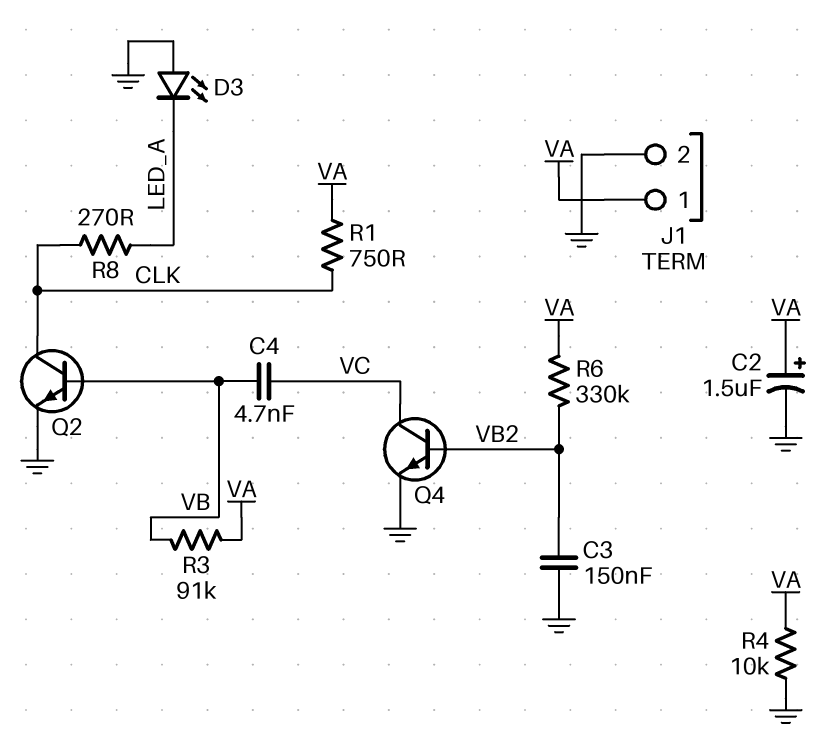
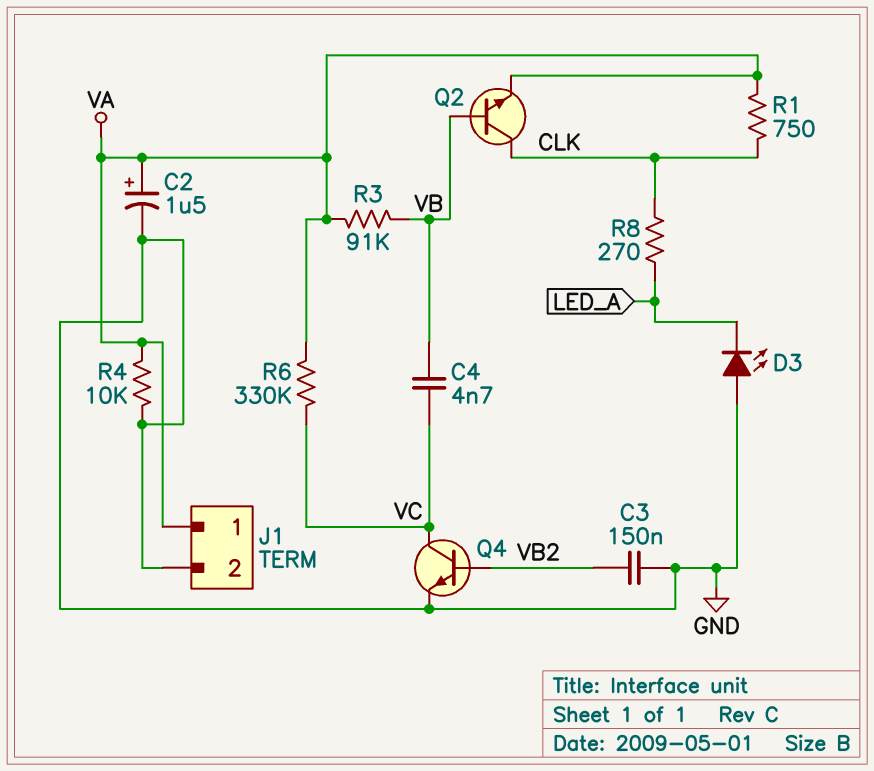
Q2: NPN (B VB, C CLK, E GND) -> NPN (B VB, C CLK, E VA)
R6: 330k (VA, VB2) -> 330k (VA, VC)

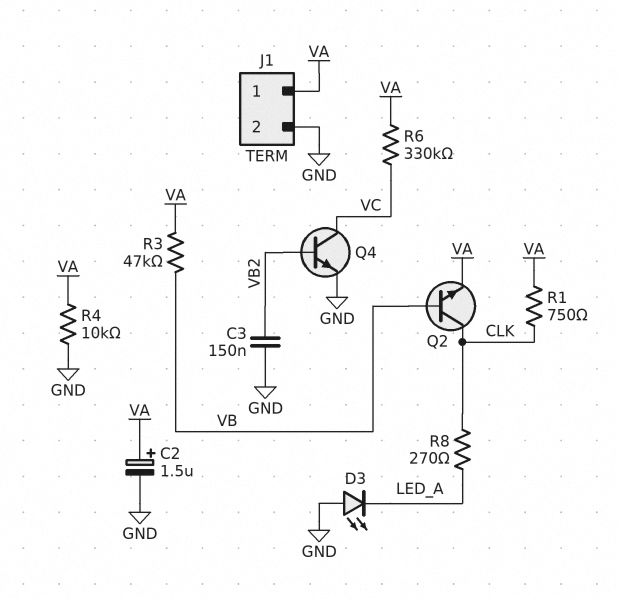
C4: 4.7nF (VB, VC) -> none
R3: 91k (VA, VB) -> 47k (VA, VB)

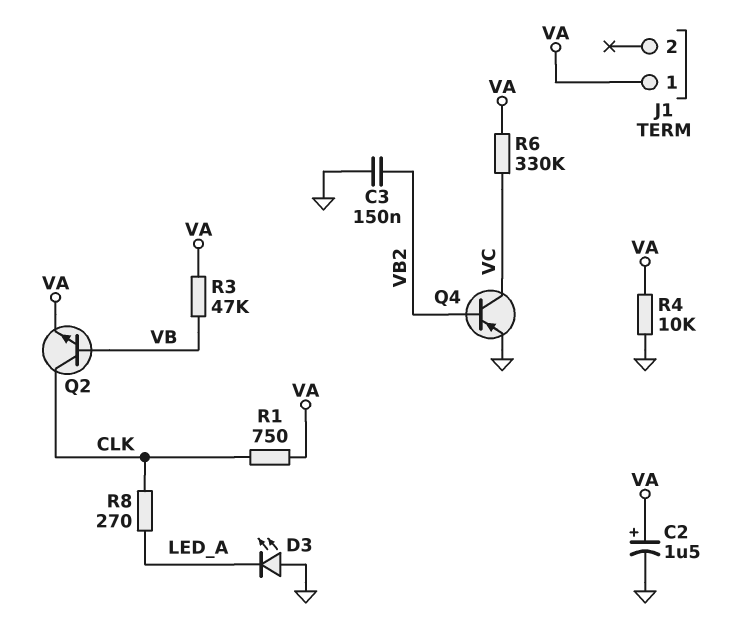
J1 pin 2: GND -> none
Q4: NPN (B VB2, C VC, E GND) -> PNP (B VB2, C VC, E GND)

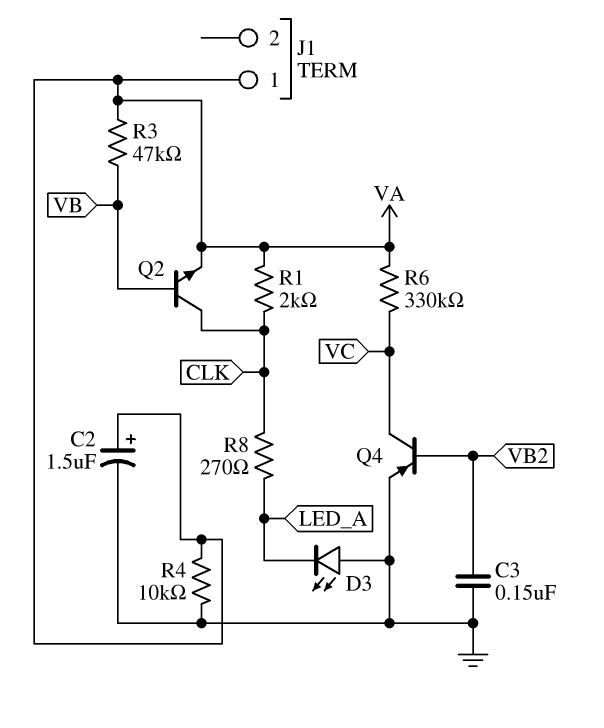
R1: 750 (CLK, VA) -> 2k (CLK, VA)

